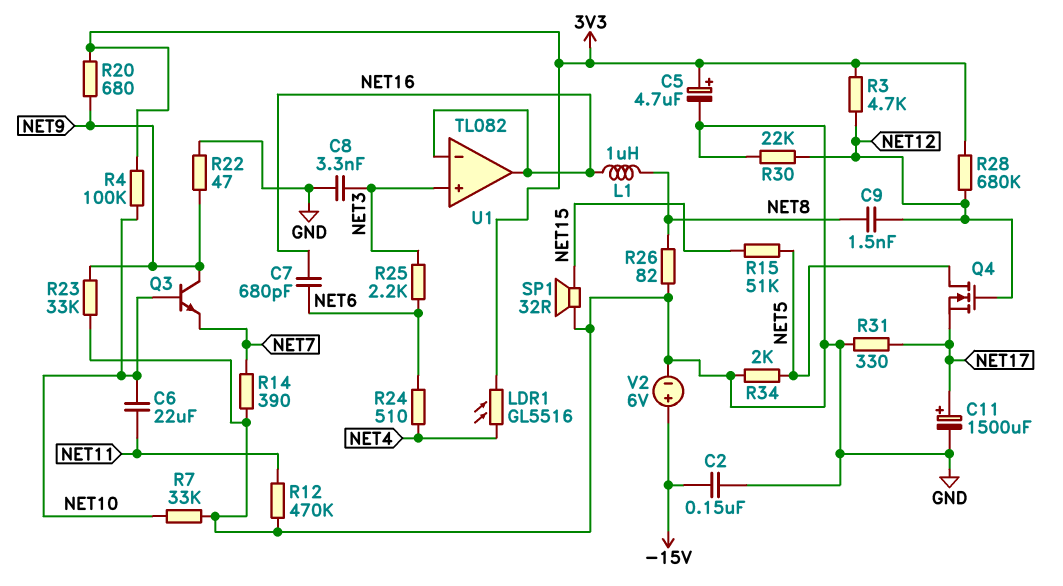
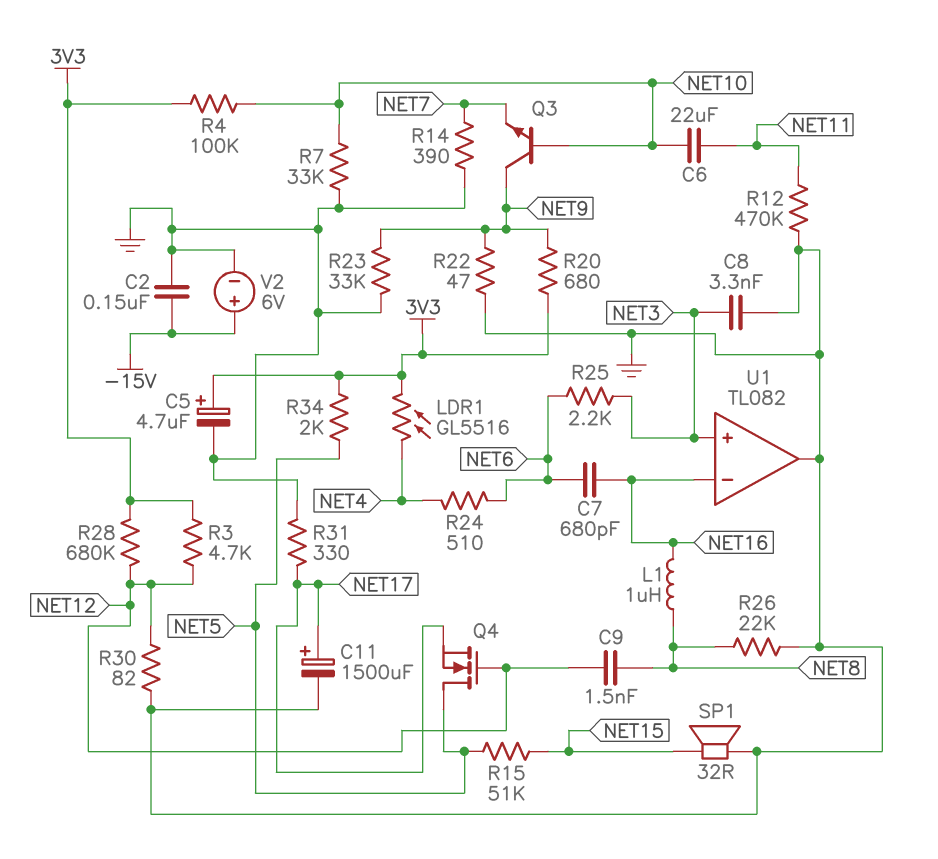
R26: 82 (GND, NET8) -> 22k (GND, NET8)
R30: 22k (GND, NET12) -> 82 (GND, NET12)
R34: 2k (GND, NET5) -> 2k (3V3, NET5)
U1 pin out: NET16 -> GND

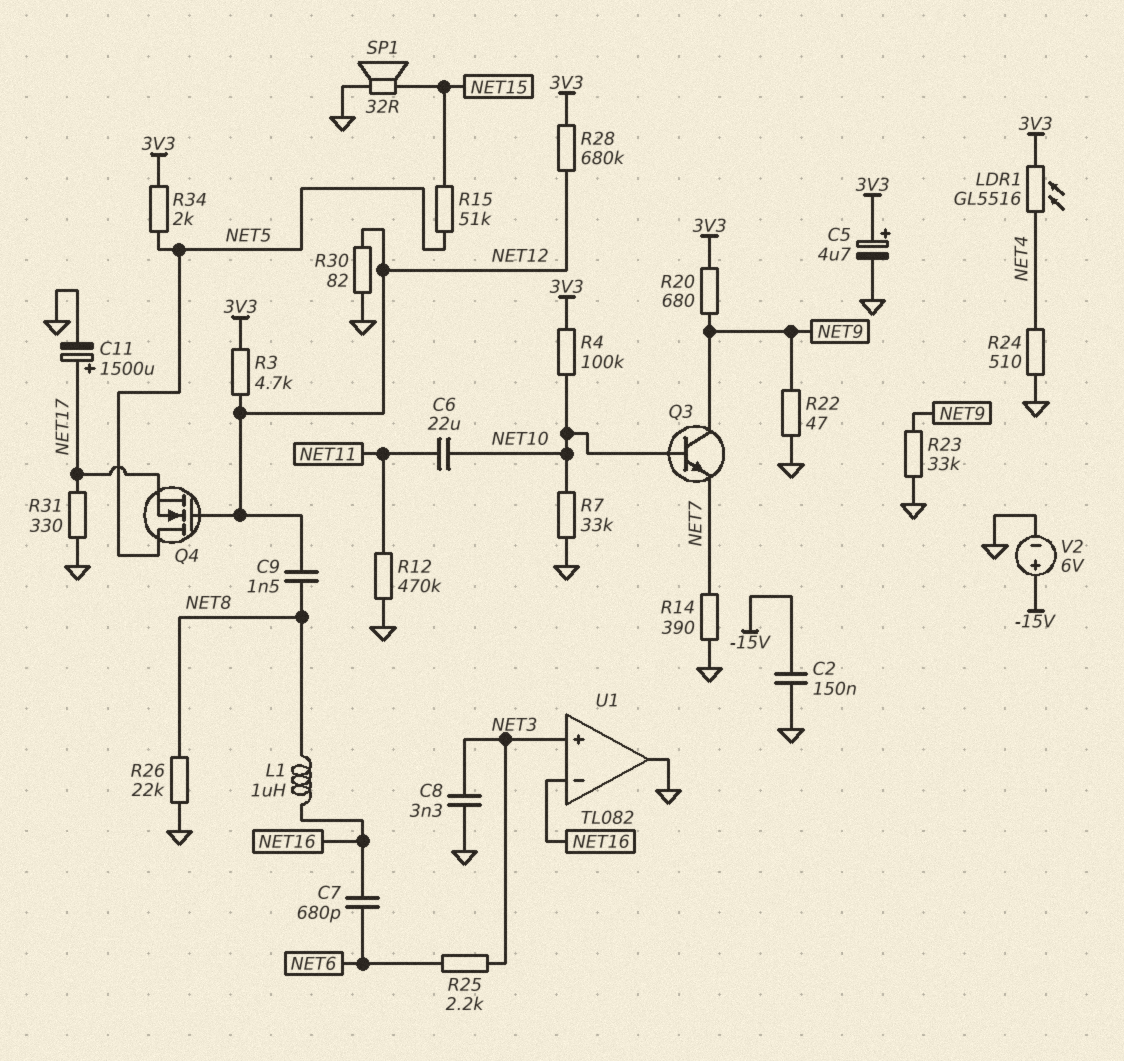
R24: 510 (NET4, NET6) -> 510 (GND, NET4)

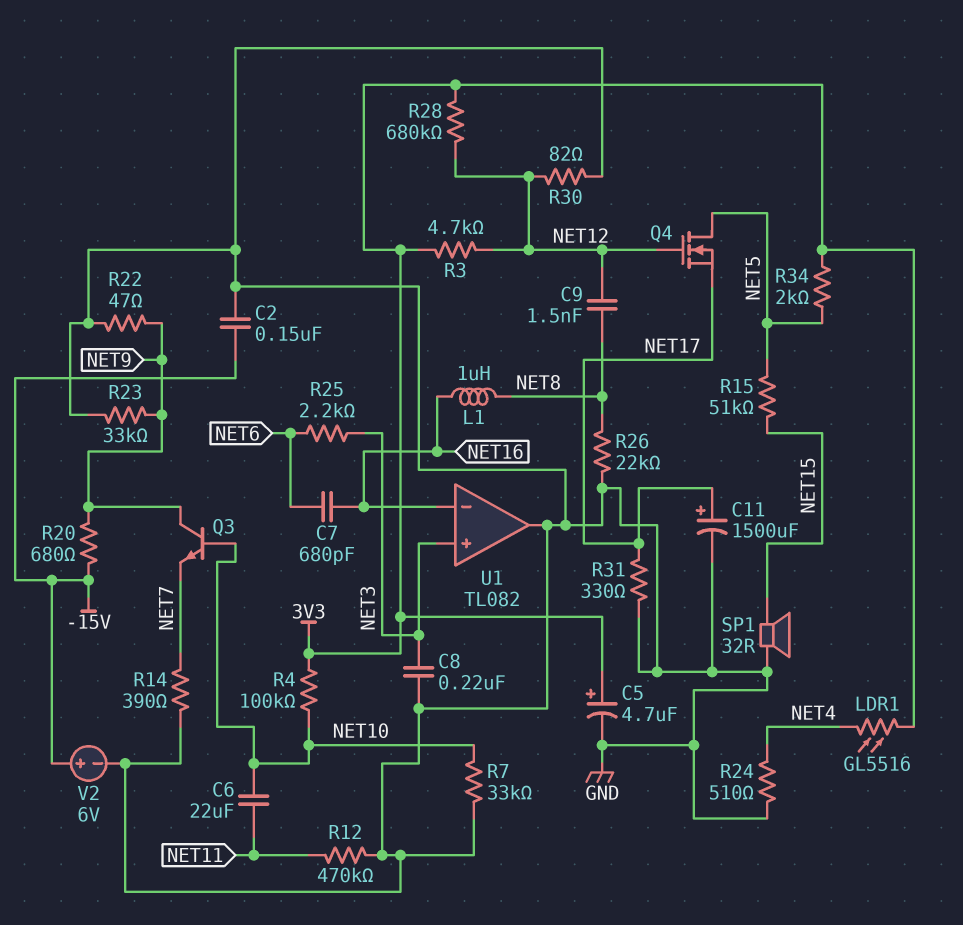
C8: 3.3nF (GND, NET3) -> 220nF (GND, NET3)
R20: 680 (3V3, NET9) -> 680 (-15V, NET9)

